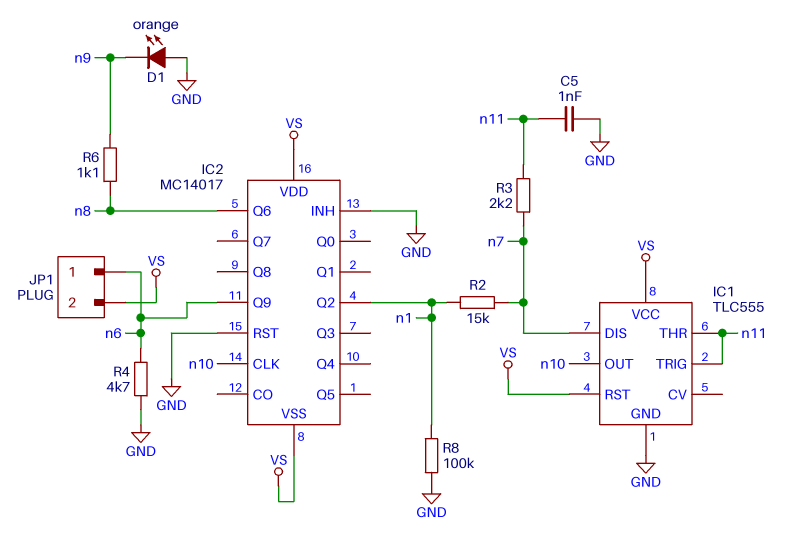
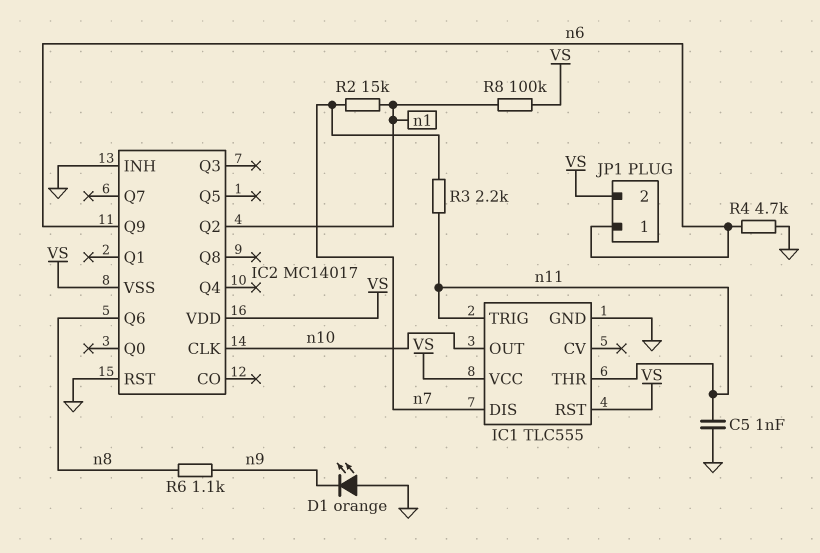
R8: 100k (GND, n1) -> 100k (VS, n1)

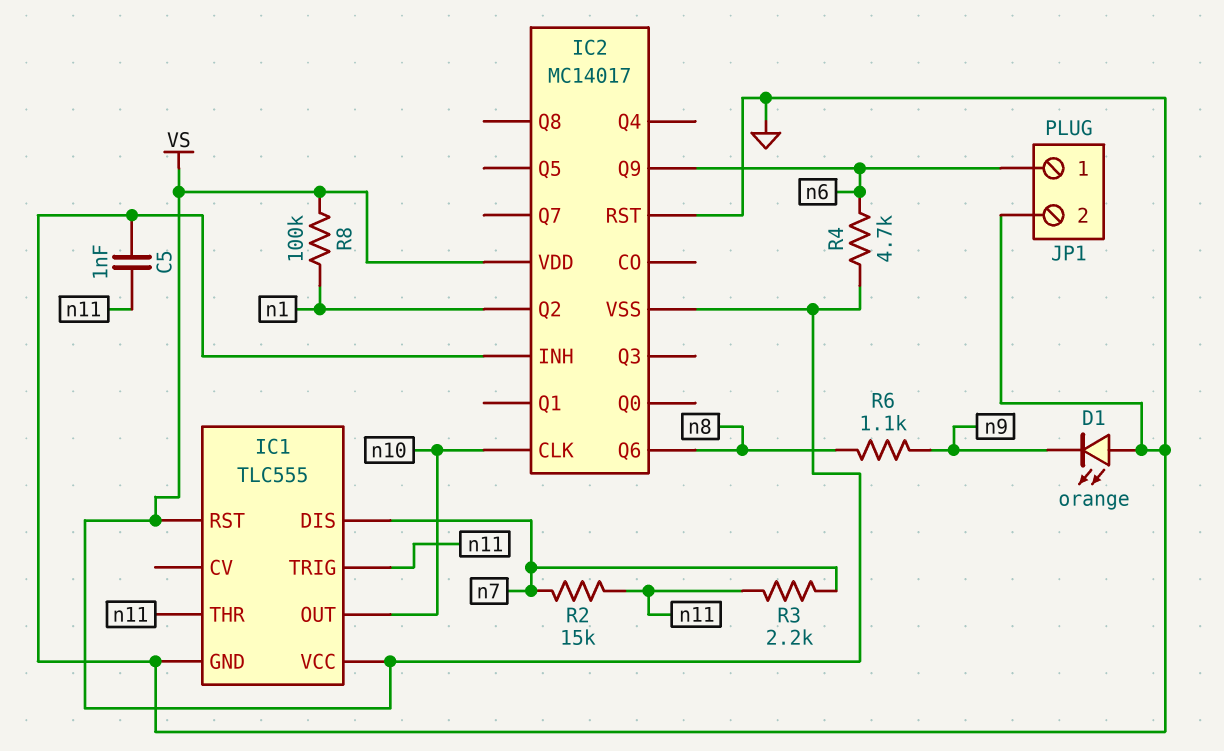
JP1 pin 2: VS -> GND
R2: 15k (n1, n7) -> 15k (n7, n11)
R4: 4.7k (GND, n6) -> 4.7k (VS, n6)

